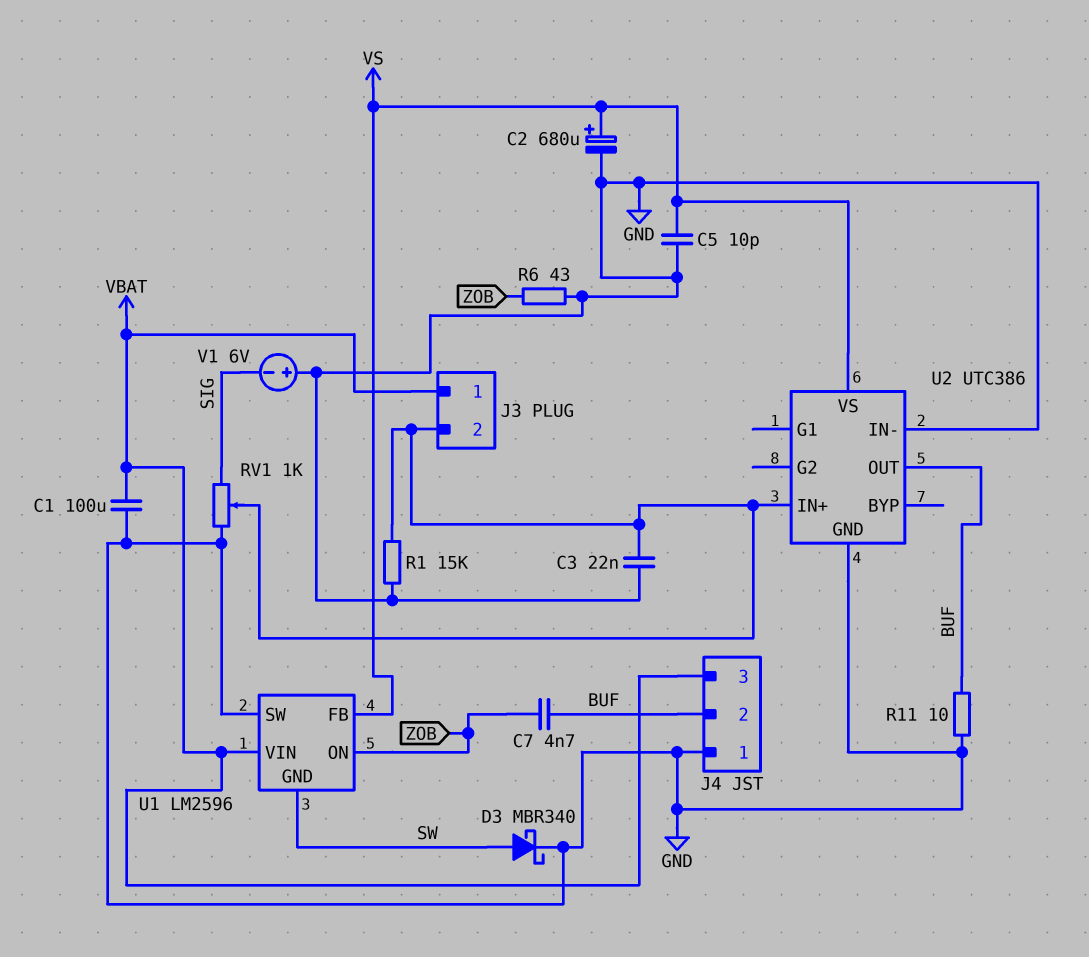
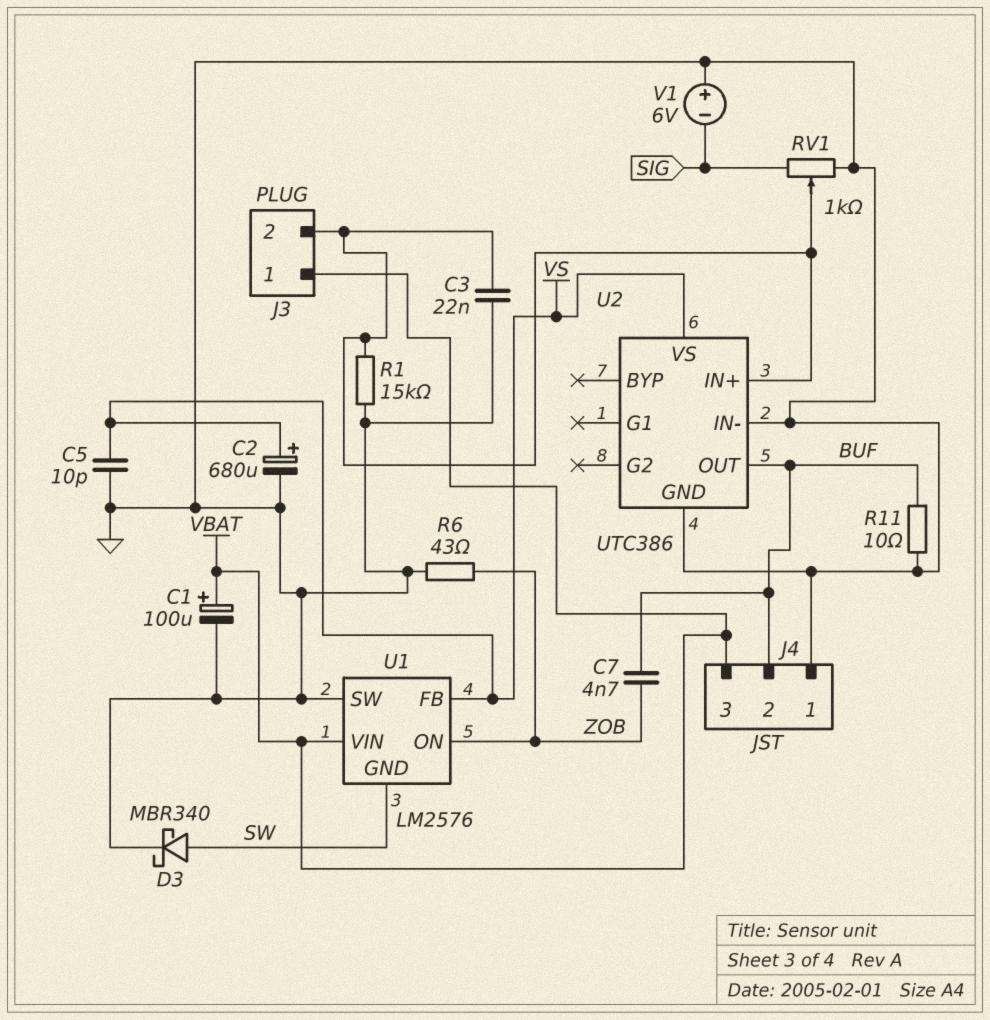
C1: 100uF (GND, VBAT) -> 100uF (plus VBAT, minus GND)
U1: LM2596 -> LM2576

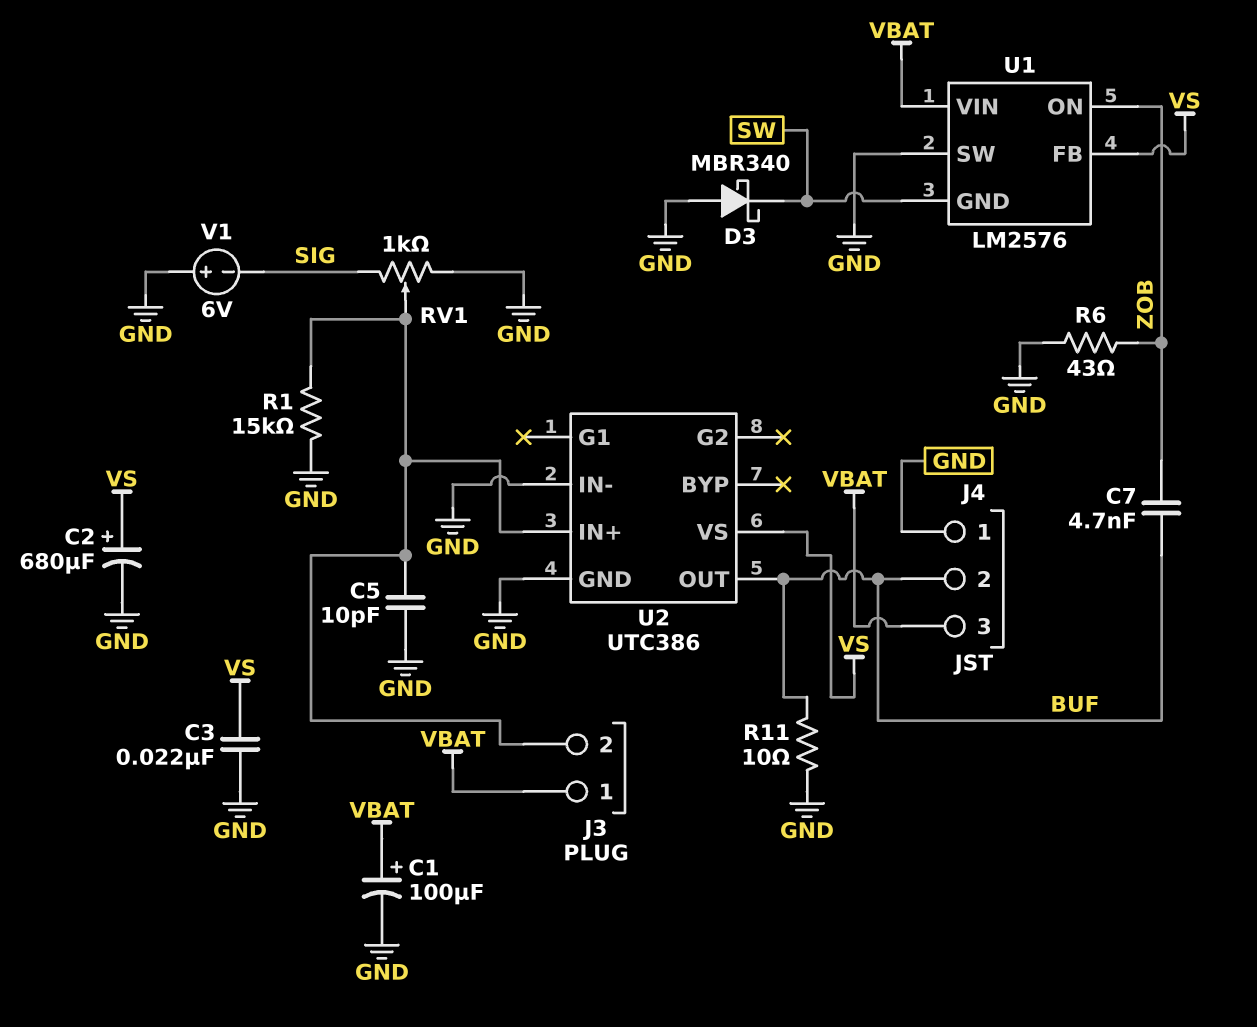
C3: 22nF (GND, J3/2) -> 22nF (GND, VS)
C5: 10pF (GND, VS) -> 10pF (GND, J3/2)
D3: schottky MBR340 (A SW, K GND) -> schottky MBR340 (A GND, K SW)

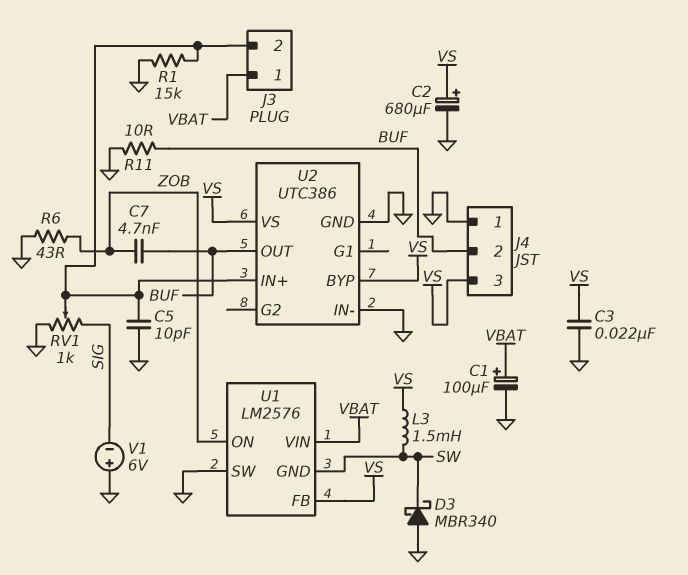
J4 pin 3: VBAT -> VS
L3: none -> 1.5mH (SW, VS)
U2 pin BYP: none -> VS

